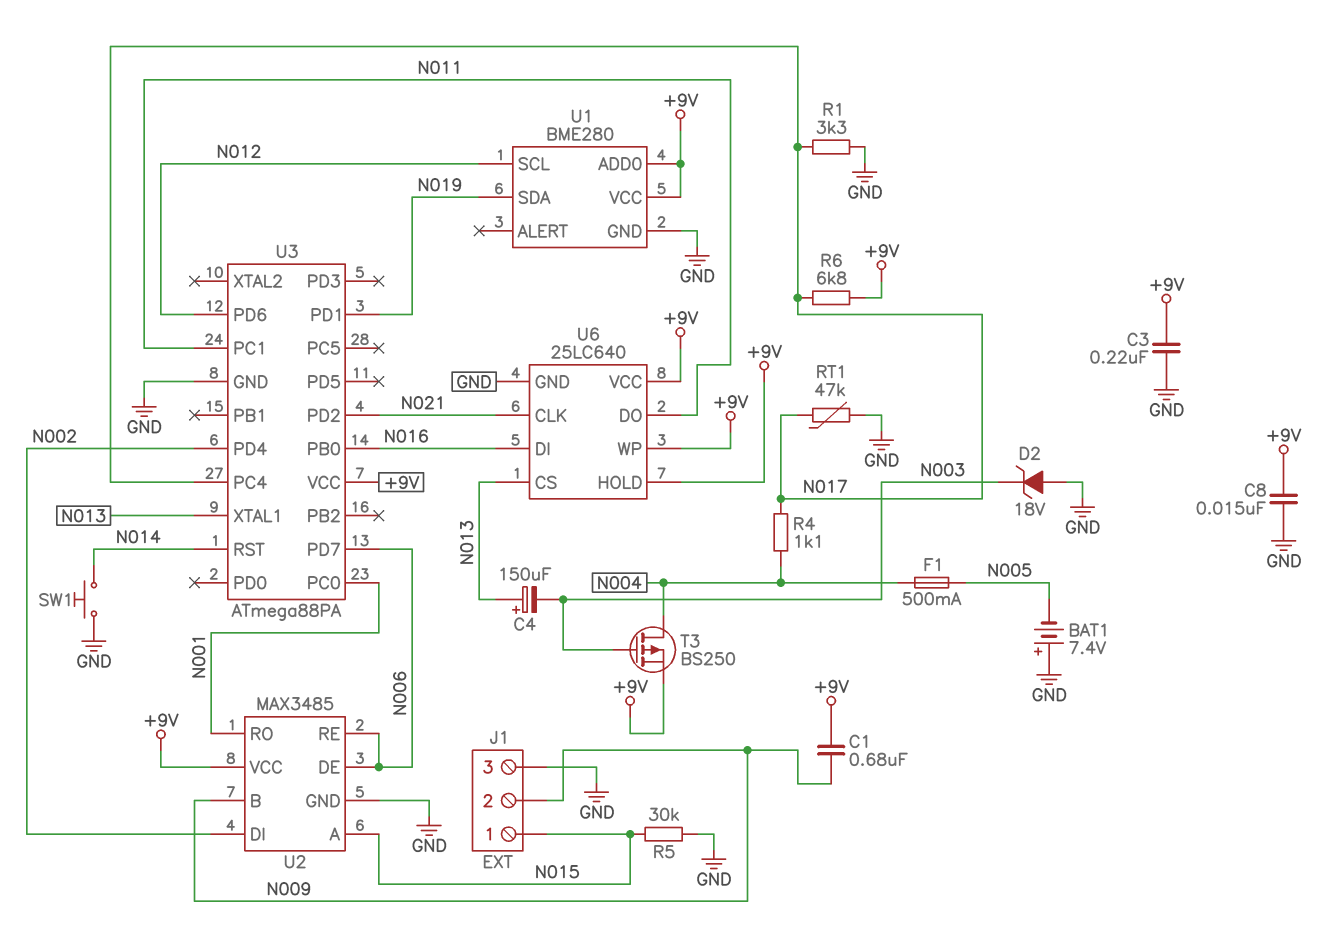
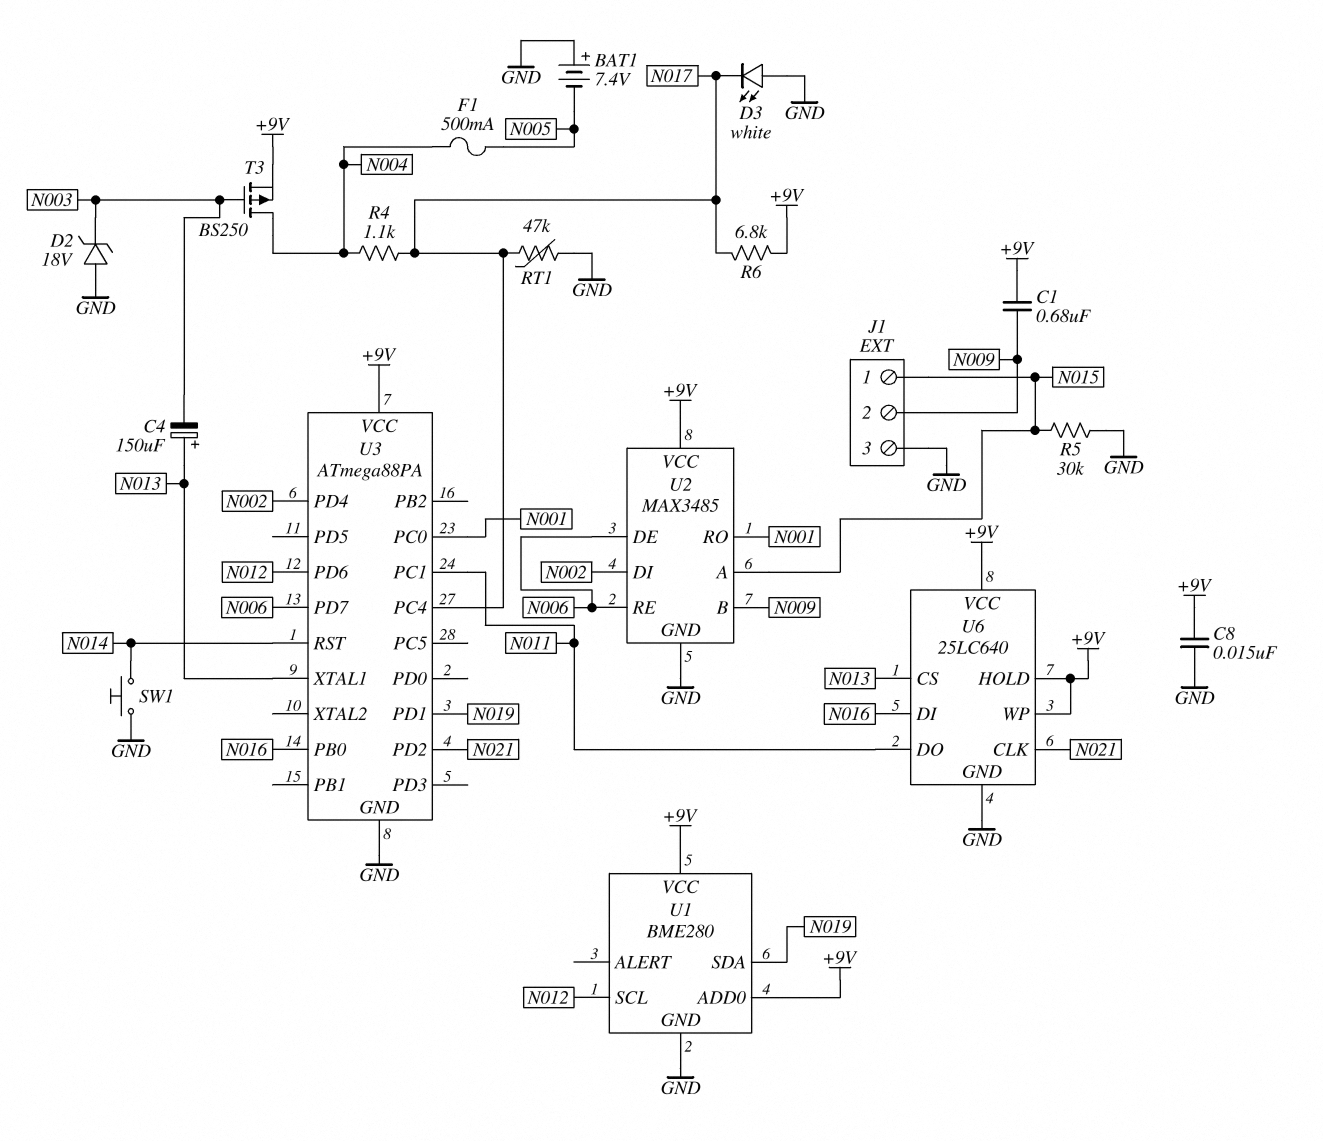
C3: 220nF (+9V, GND) -> none
D3: none -> LED white (A GND, K N017)
R1: 3.3k (GND, N017) -> none

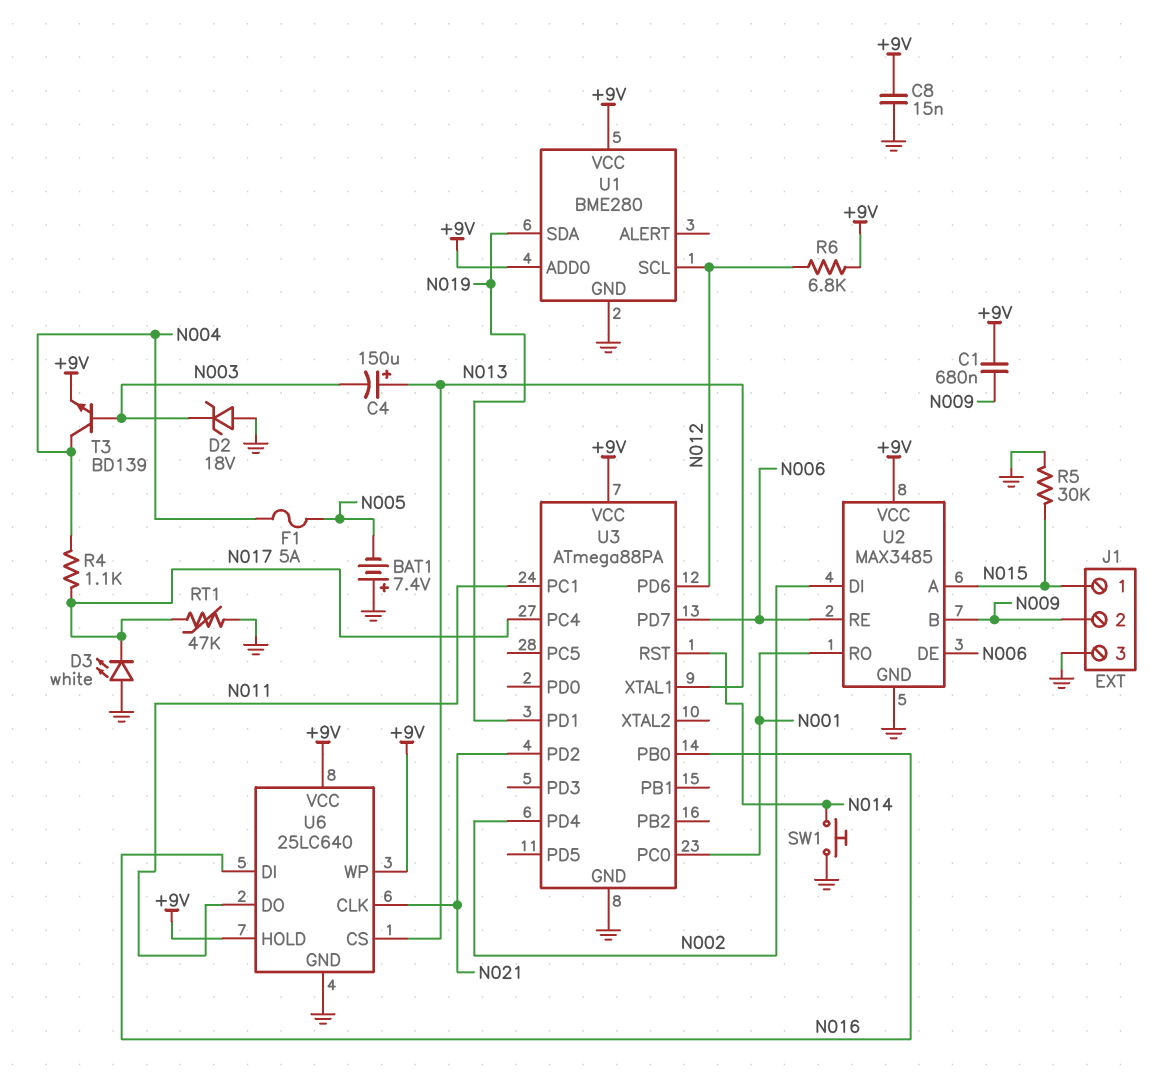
F1: 500mA (N004, N005) -> 5A (N004, N005)
R6: 6.8k (+9V, N017) -> 6.8k (+9V, N012)
T3: PMOS BS250 (G N003, D N004, S +9V) -> NPN BD139 (B N003, C N004, E +9V)

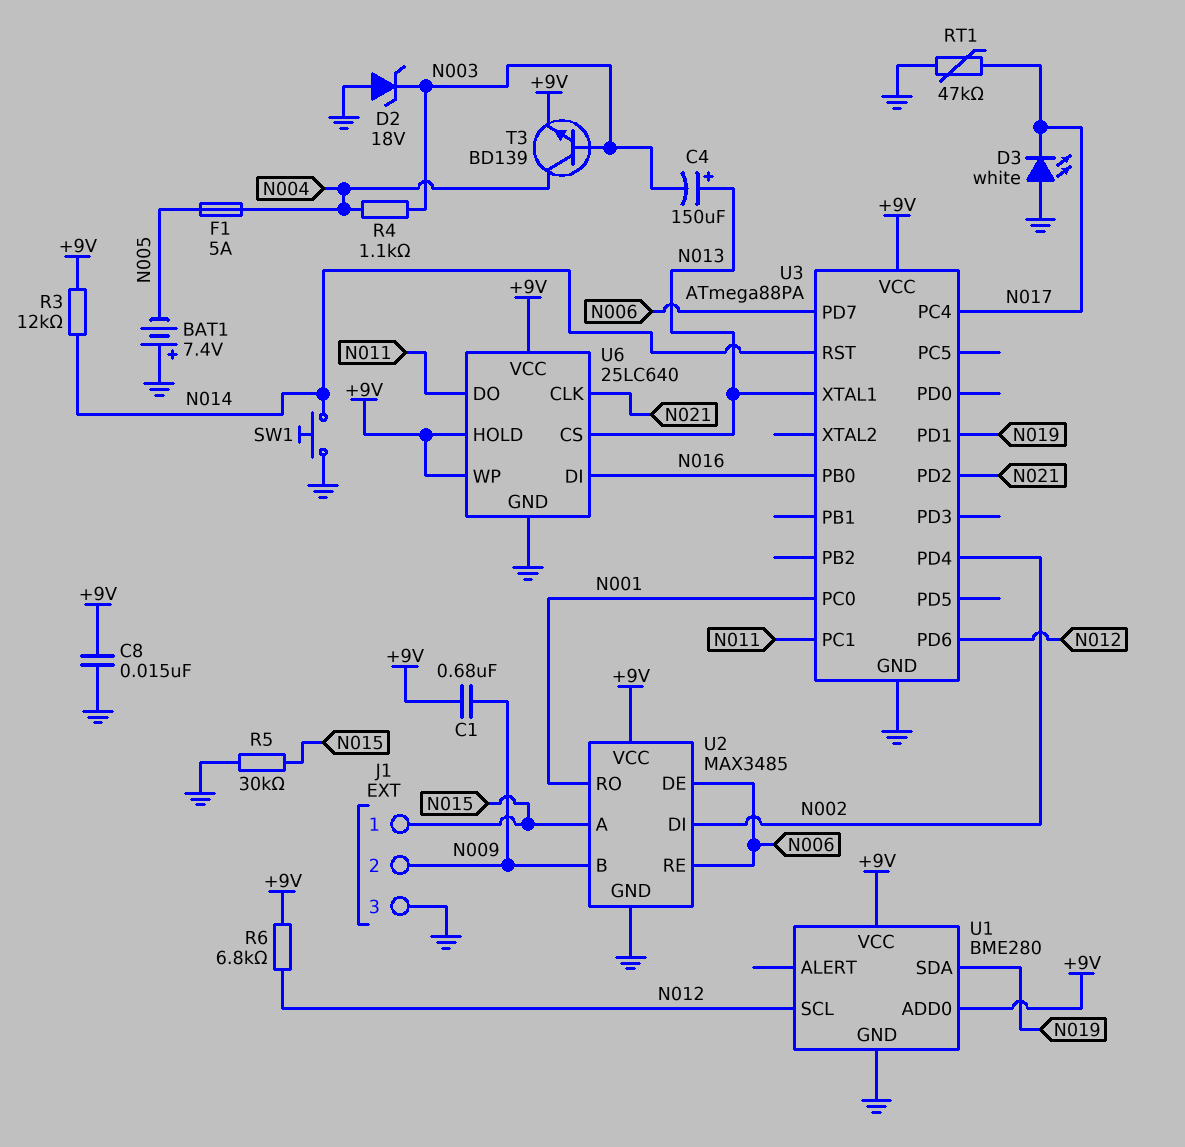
R3: none -> 12k (+9V, N014)
R4: 1.1k (N004, N017) -> 1.1k (N003, N004)

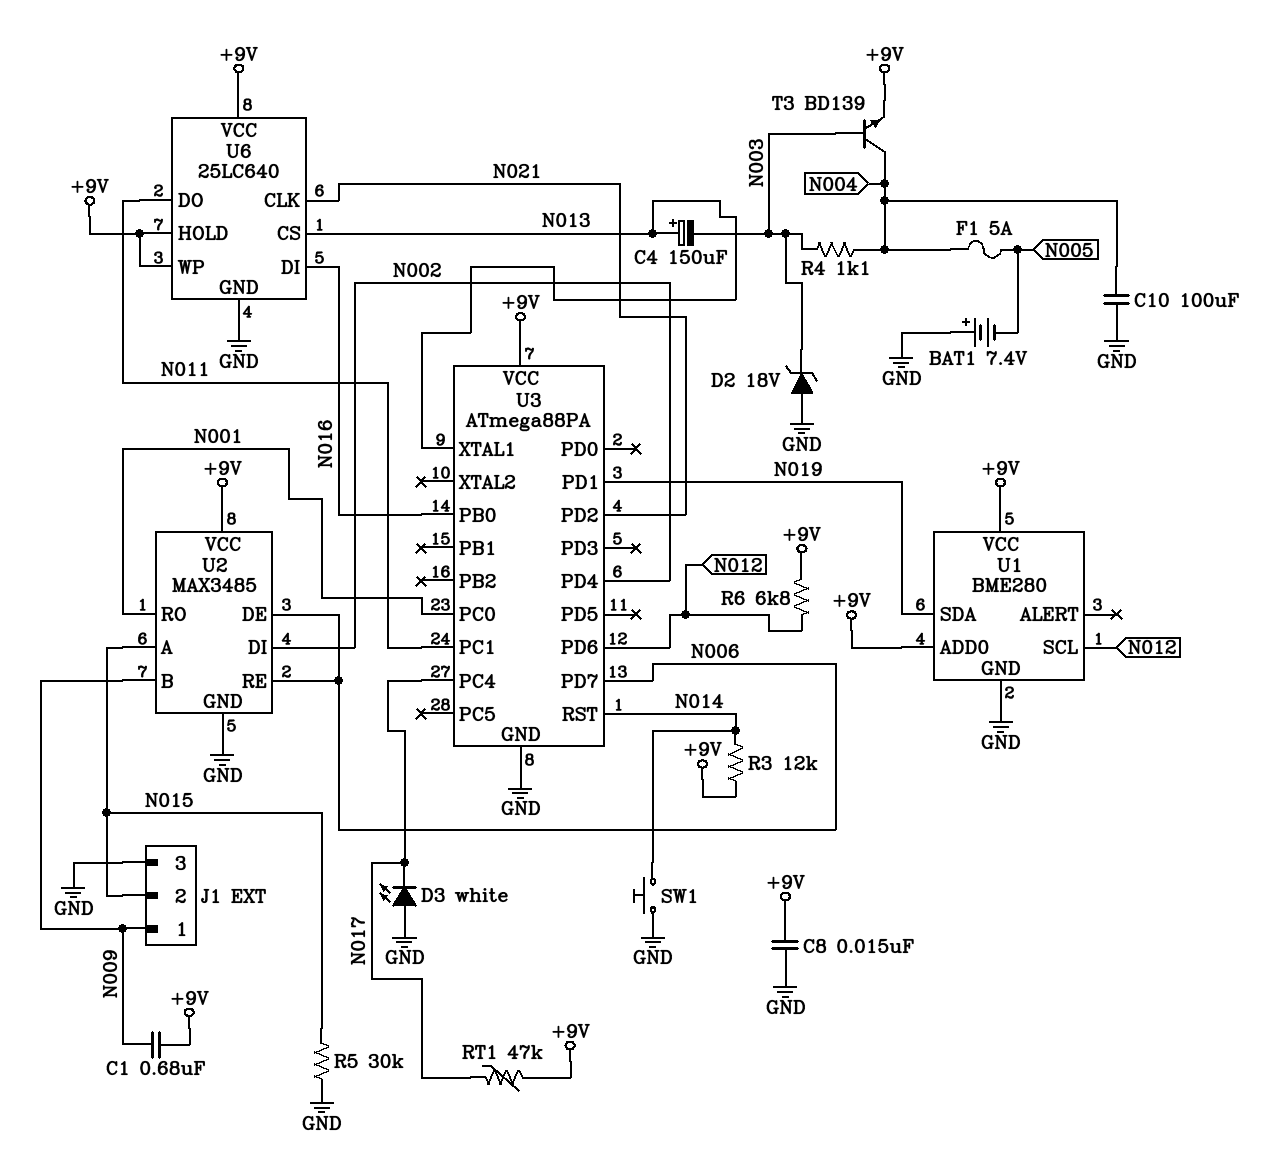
C10: none -> 100uF (GND, N004)
J1 pin 1: N015 -> N009
J1 pin 2: N009 -> N015
RT1: 47k (GND, N017) -> 47k (+9V, N017)

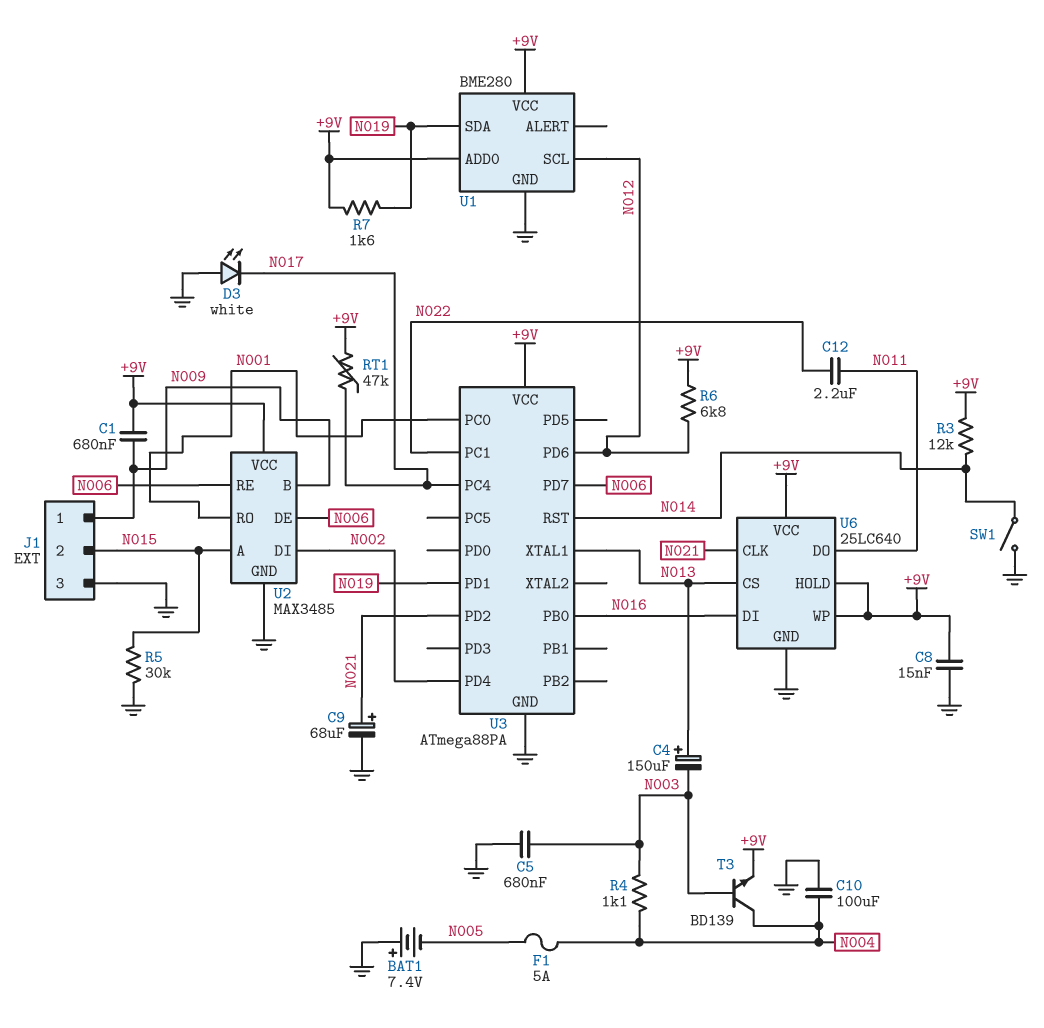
C5: none -> 680nF (GND, N003)
C9: none -> 68uF (plus N021, minus GND)
C12: none -> 2.2uF (N011, N022)
D2: zener 18V (A GND, K N003) -> none
R7: none -> 1.6k (+9V, N019)
SW1: button (GND, N014) -> switch (GND, N014)
U3 pin PC1: N011 -> N022

